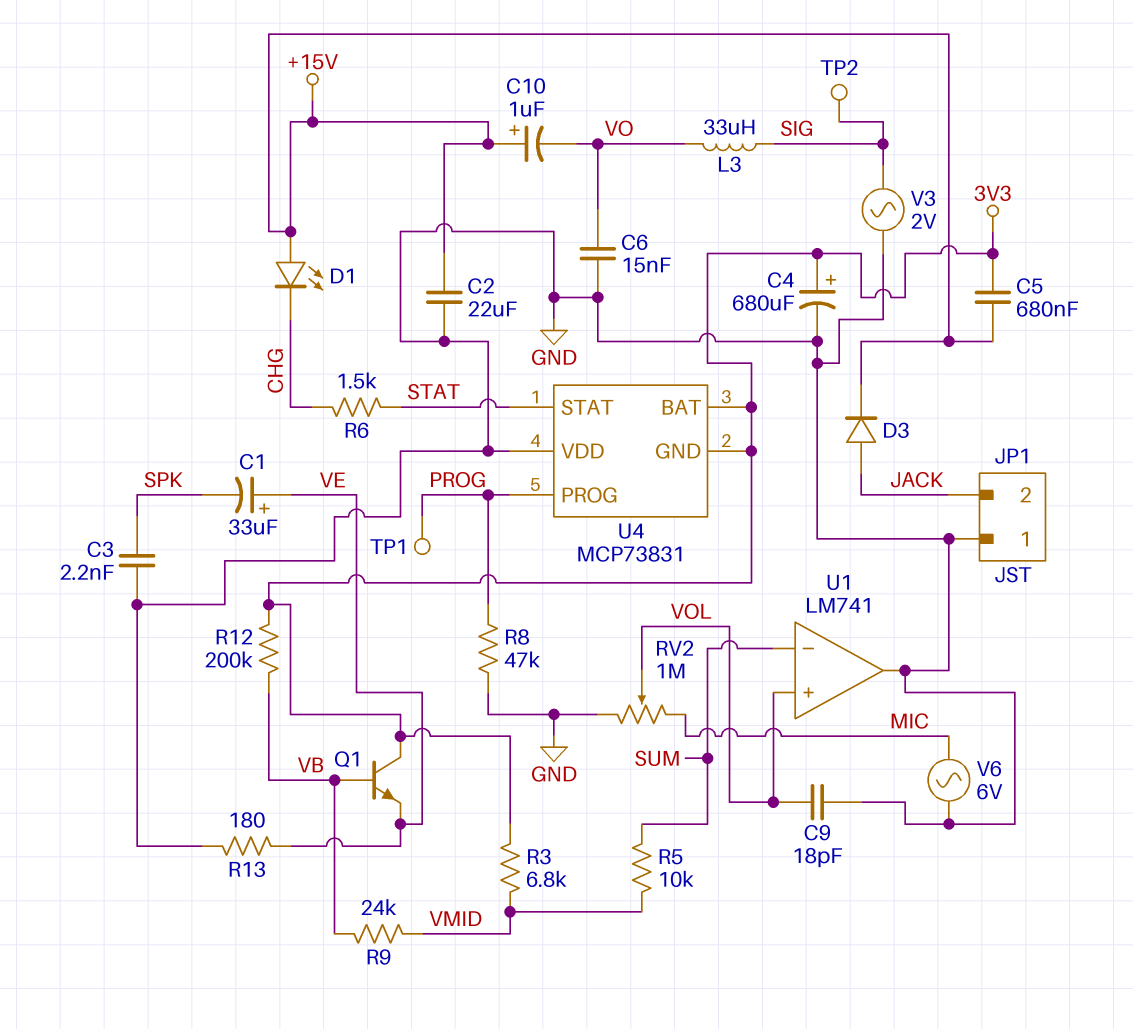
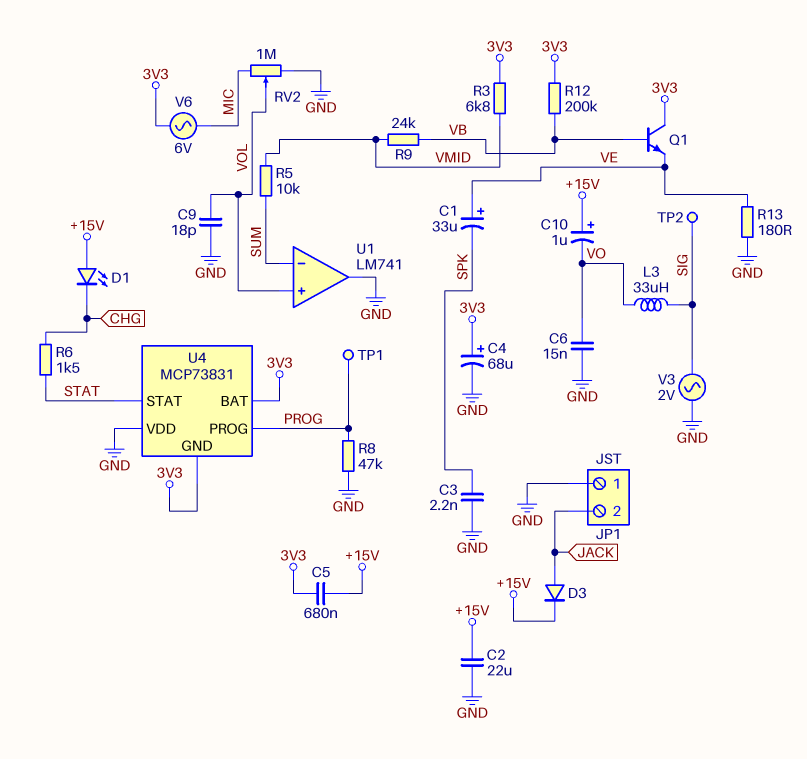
C4: 680uF (plus 3V3, minus GND) -> 68uF (plus 3V3, minus GND)
V6: AC 6V (GND, MIC) -> AC 6V (3V3, MIC)

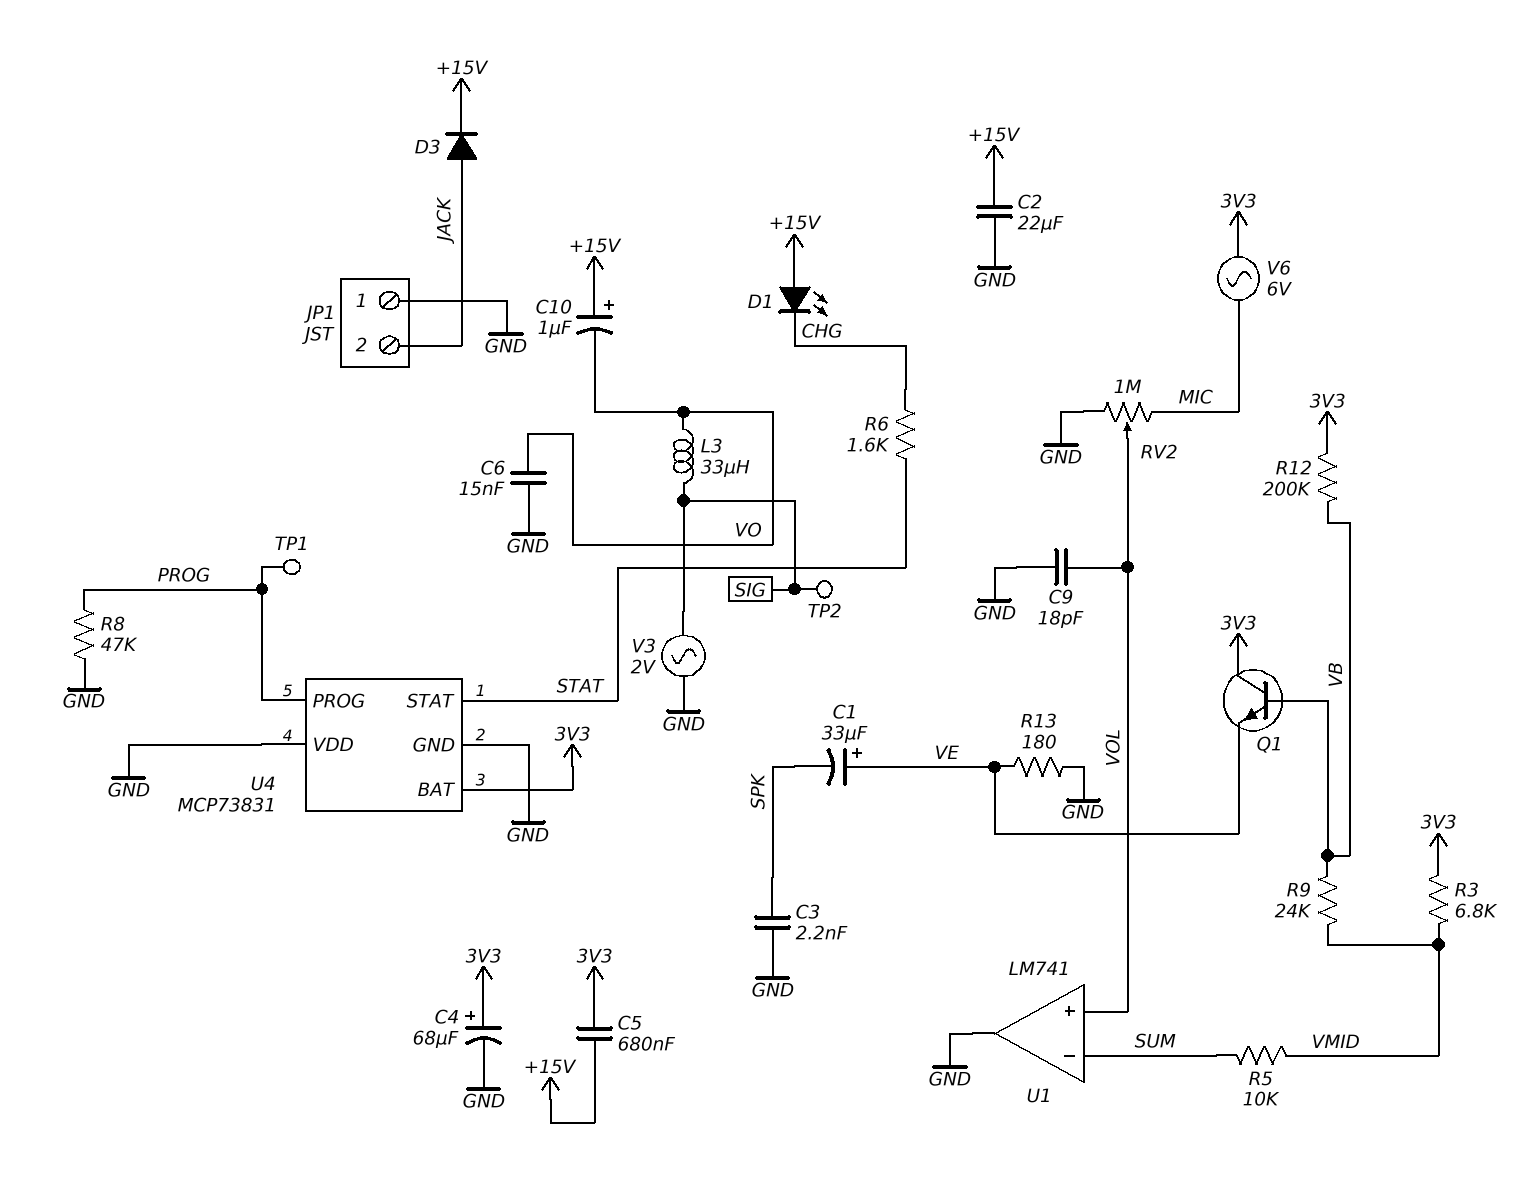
R6: 1.5k (CHG, STAT) -> 1.6k (CHG, STAT)
U4 pin GND: 3V3 -> GND

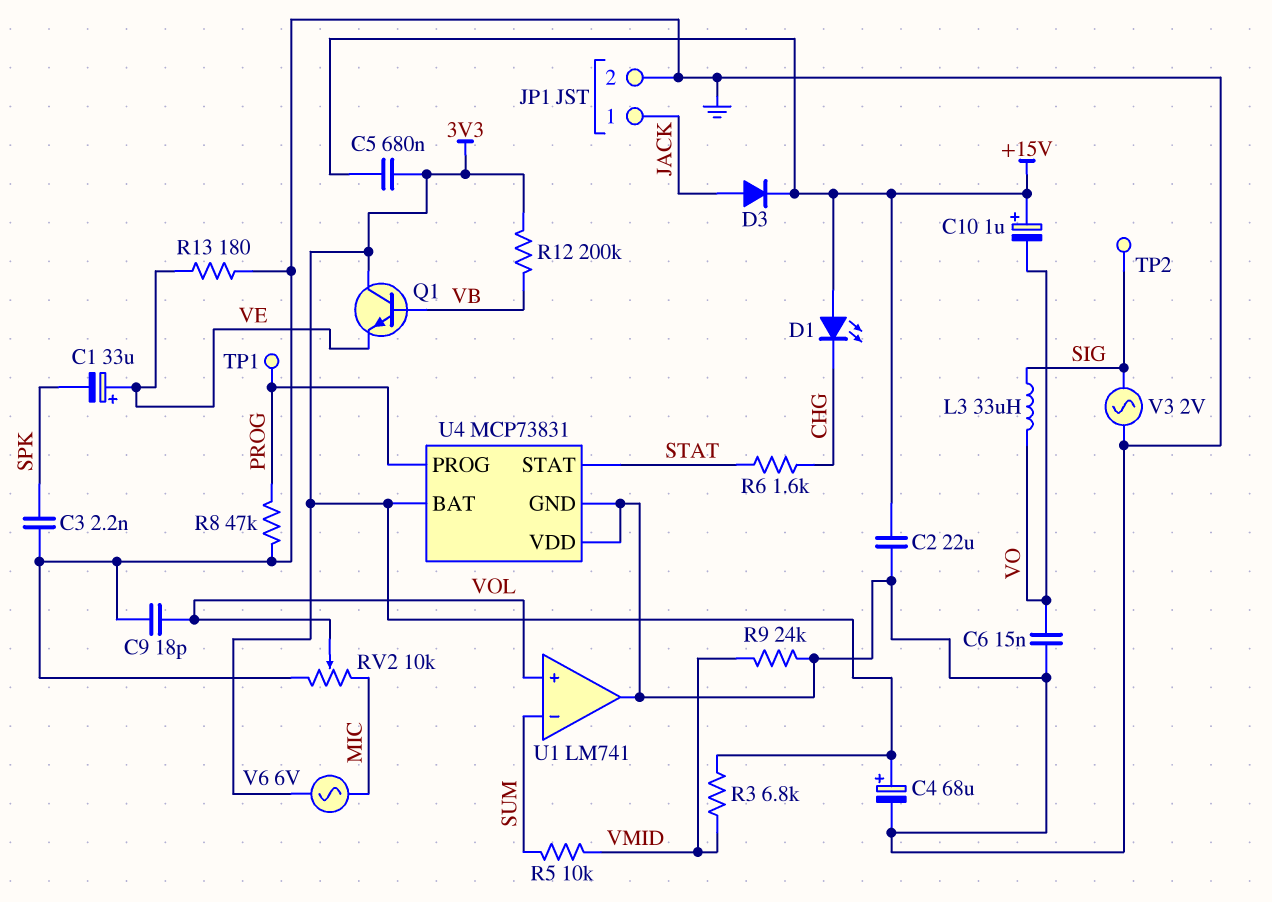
JP1 pin 1: GND -> JACK
JP1 pin 2: JACK -> GND
R9: 24k (VB, VMID) -> 24k (GND, VMID)
RV2: 1M (GND, MIC, wiper VOL) -> 10k (GND, MIC, wiper VOL)

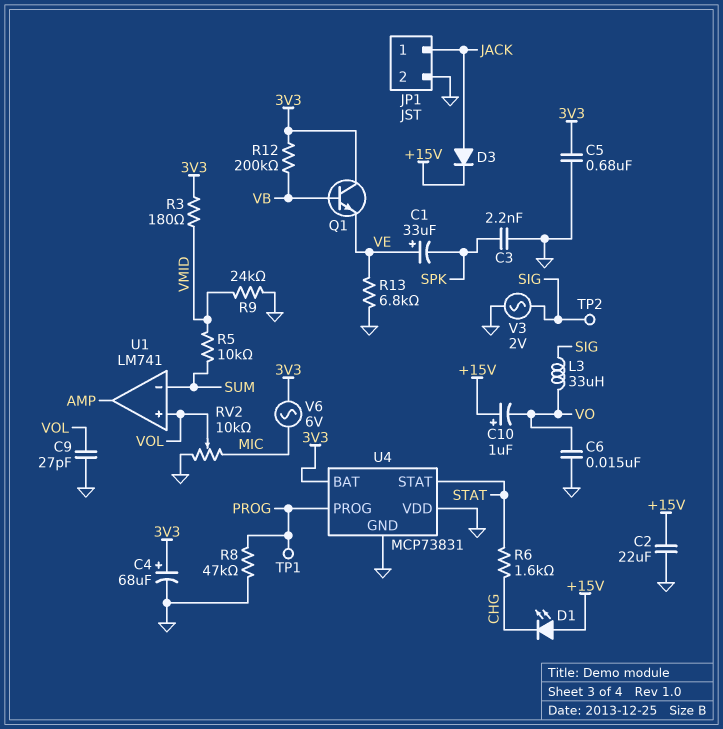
C5: 680nF (+15V, 3V3) -> 680nF (3V3, GND)
C9: 18pF (GND, VOL) -> 27pF (GND, VOL)
R3: 6.8k (3V3, VMID) -> 180 (3V3, VMID)
R13: 180 (GND, VE) -> 6.8k (GND, VE)
U1 pin out: GND -> AMP

